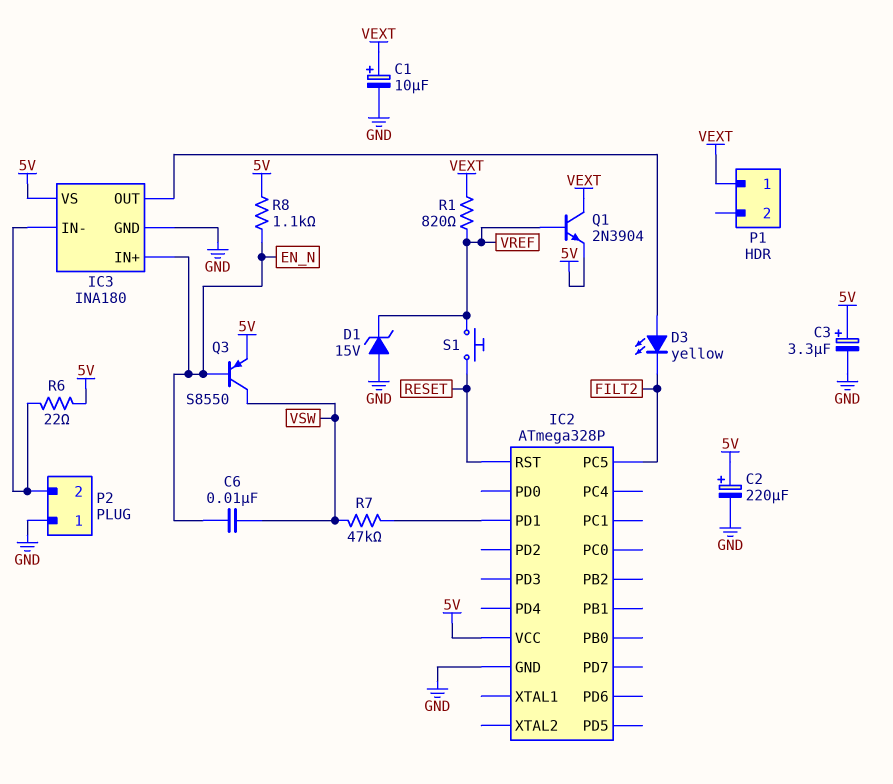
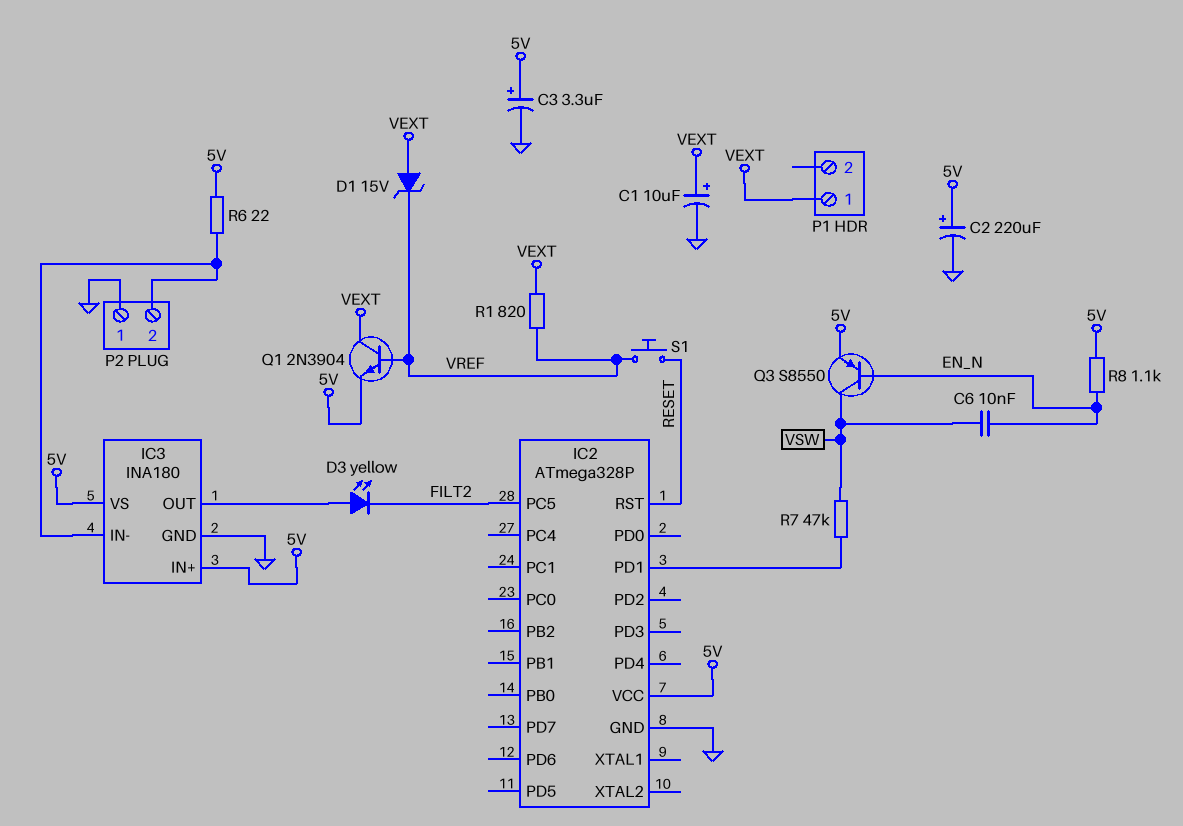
D1: zener 15V (A GND, K VREF) -> zener 15V (A VEXT, K VREF)
IC3 pin IN+: EN_N -> 5V

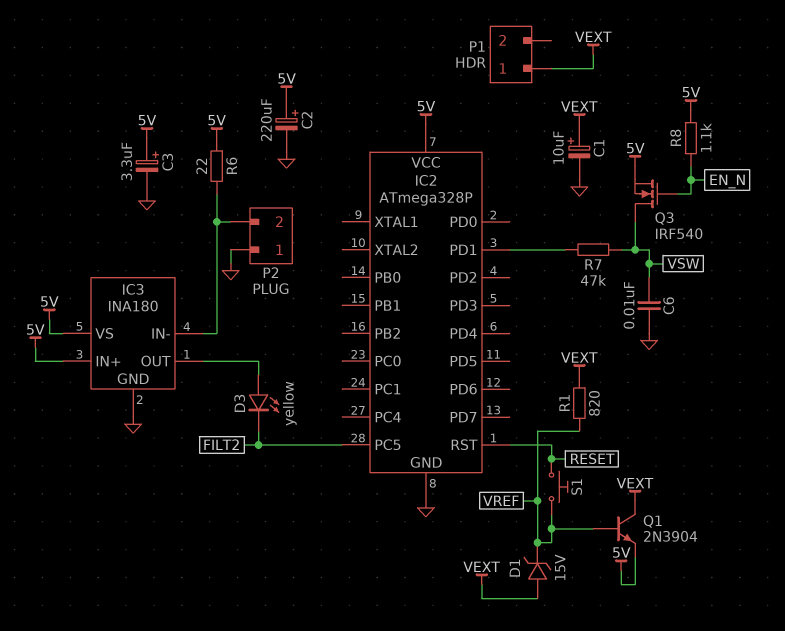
C6: 10nF (EN_N, VSW) -> 10nF (GND, VSW)
Q3: PNP S8550 (B EN_N, C VSW, E 5V) -> NMOS IRF540 (G EN_N, D VSW, S 5V)

